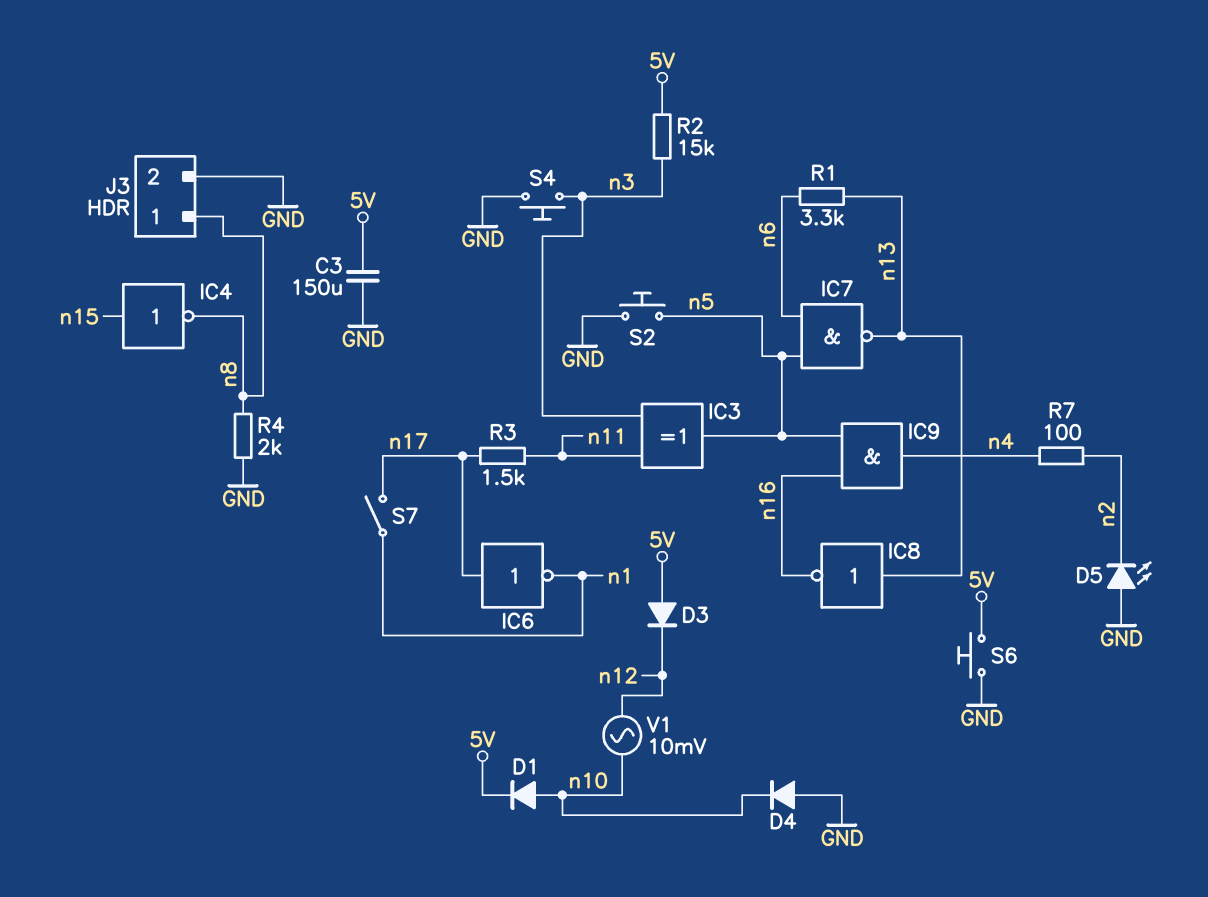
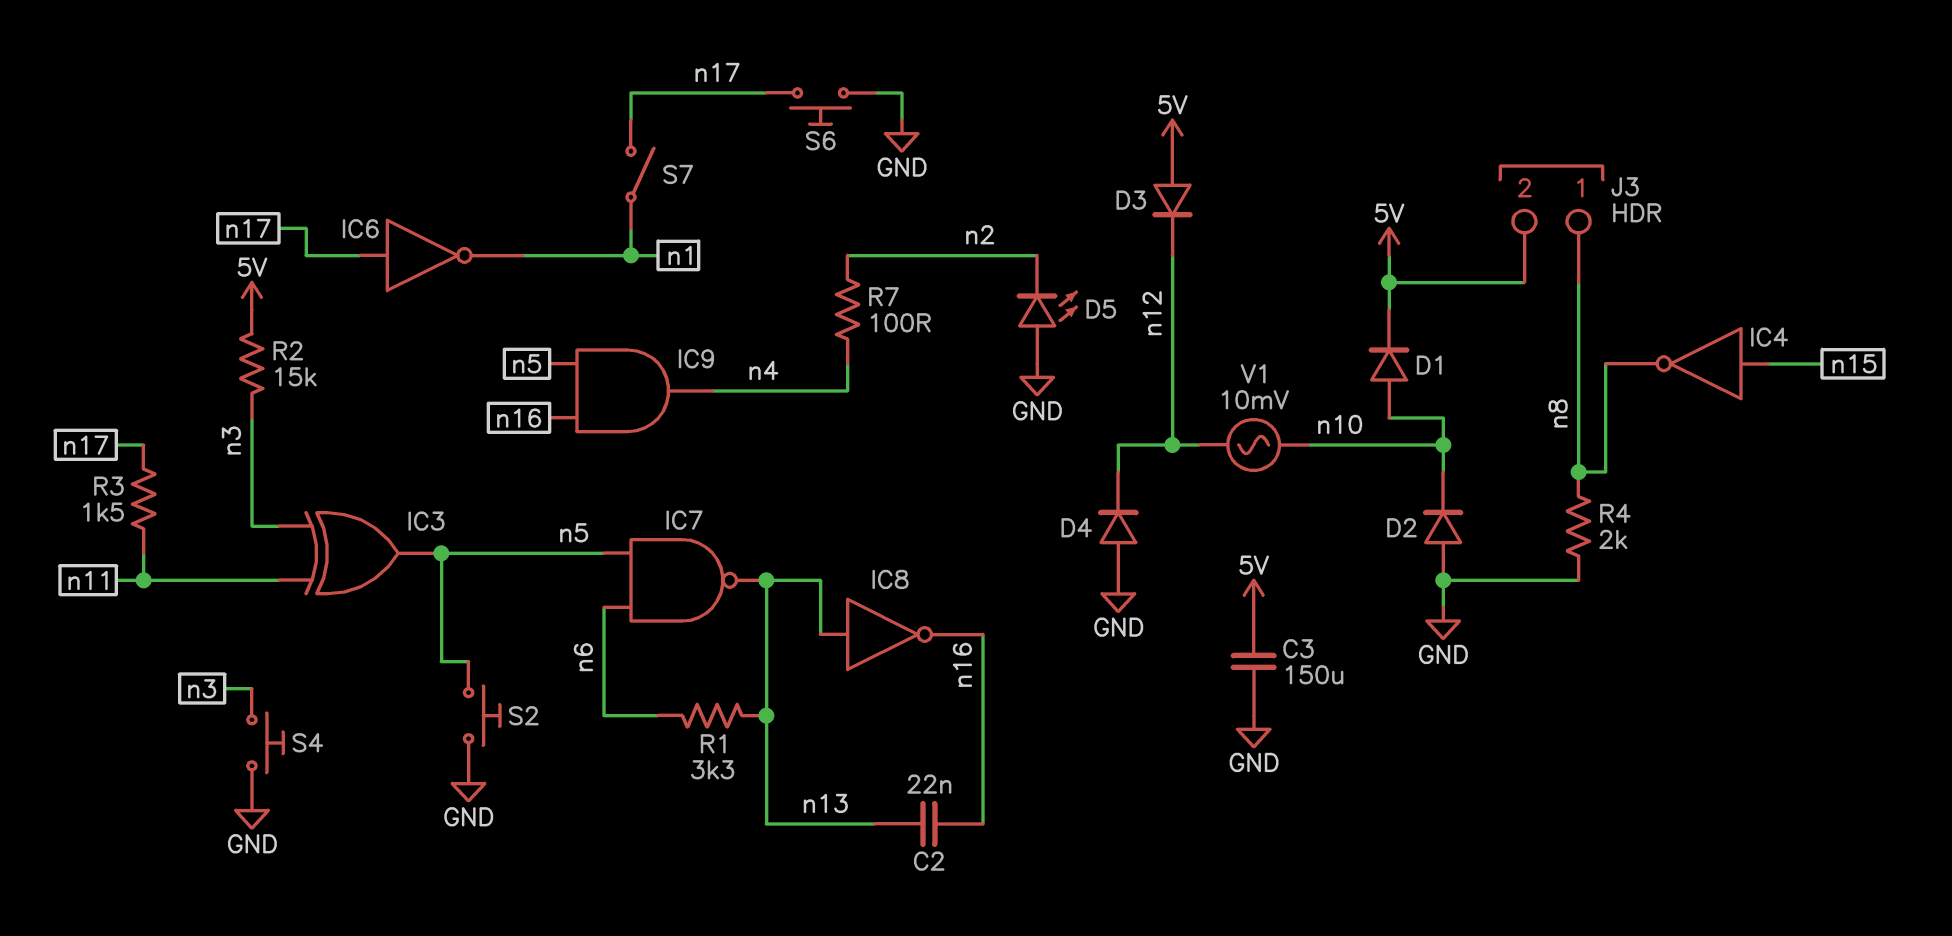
C2: none -> 22nF (n13, n16)
D2: none -> diode (A GND, K n10)
D4: diode (A GND, K n10) -> diode (A GND, K n12)
J3 pin 2: GND -> 5V
S6: button (5V, GND) -> button (GND, n17)

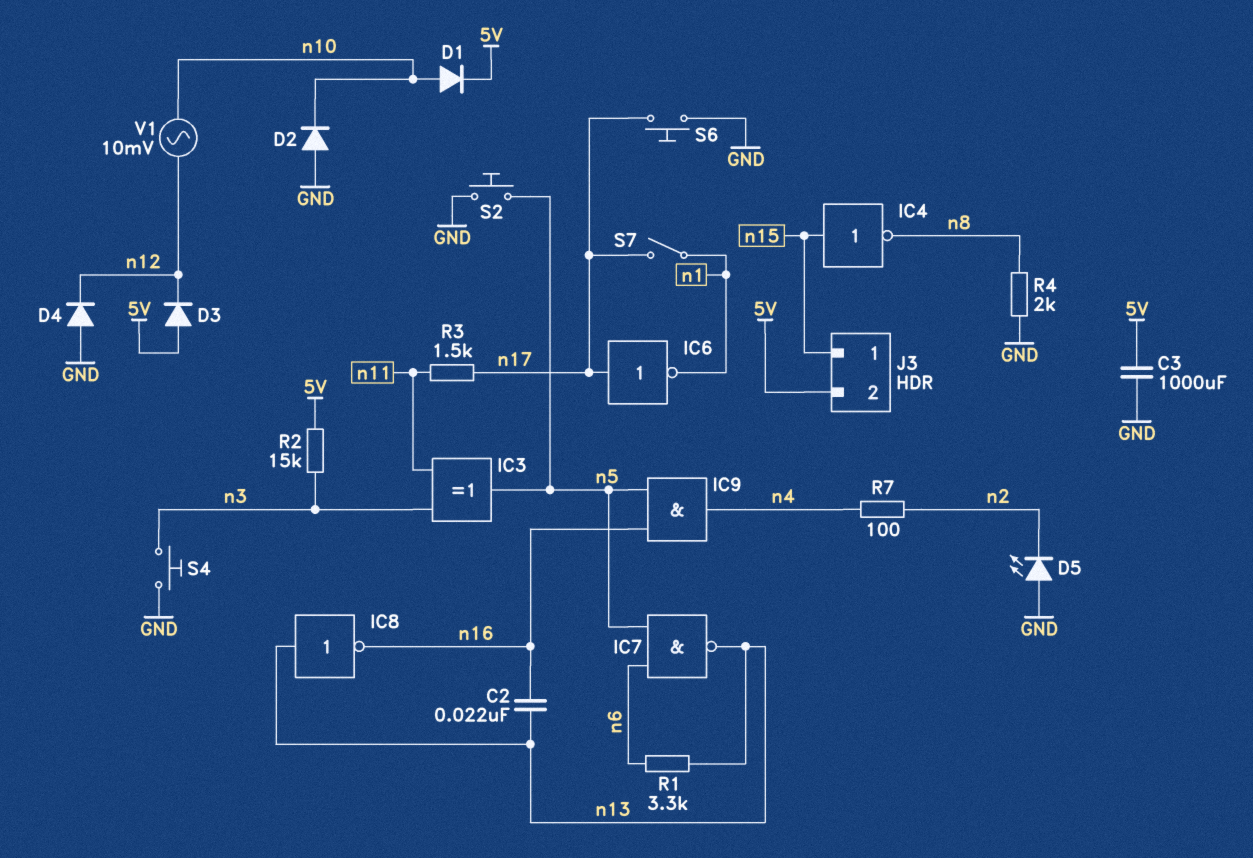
C3: 150uF (5V, GND) -> 1000uF (5V, GND)
J3 pin 1: n8 -> n15

